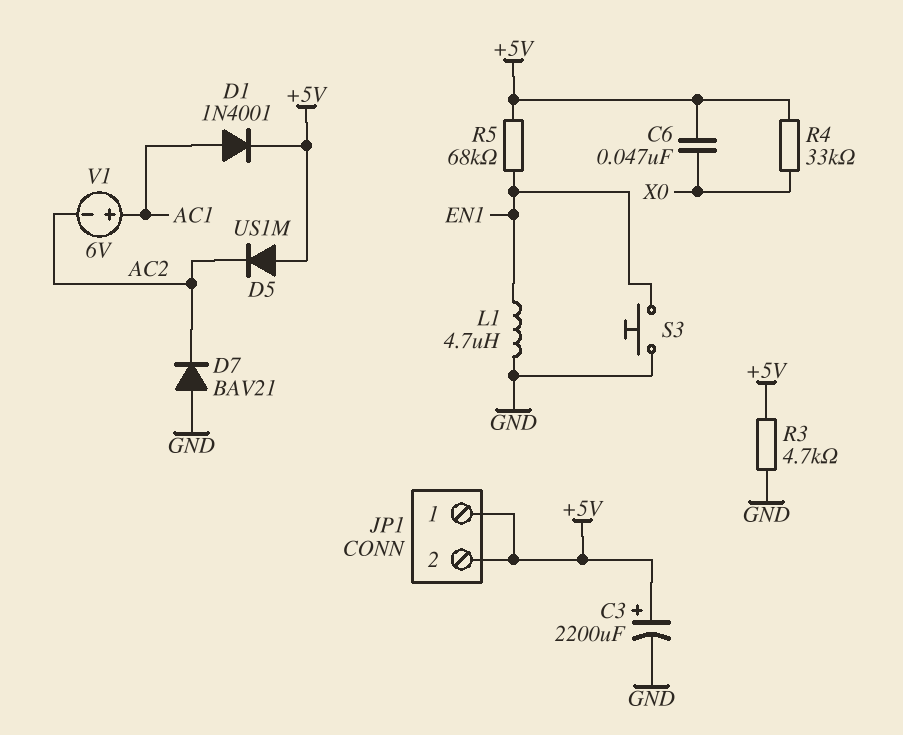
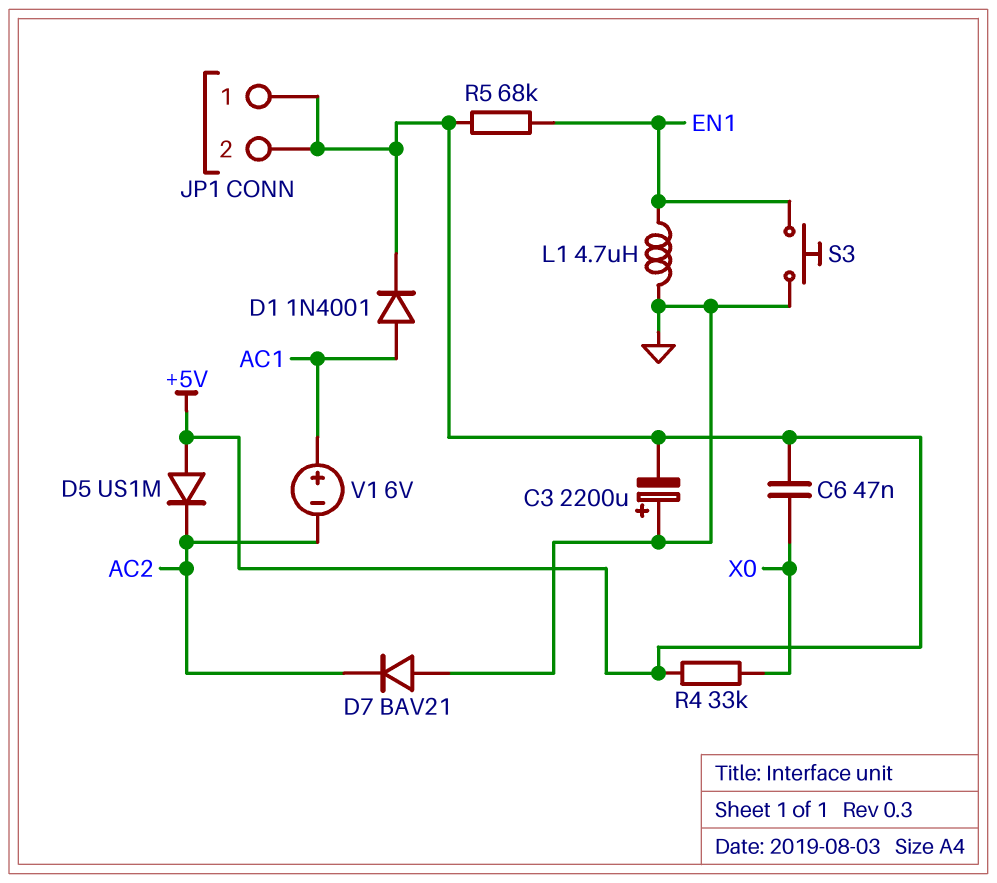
C3: 2200uF (plus +5V, minus GND) -> 2200uF (plus GND, minus +5V)
R3: 4.7k (+5V, GND) -> none

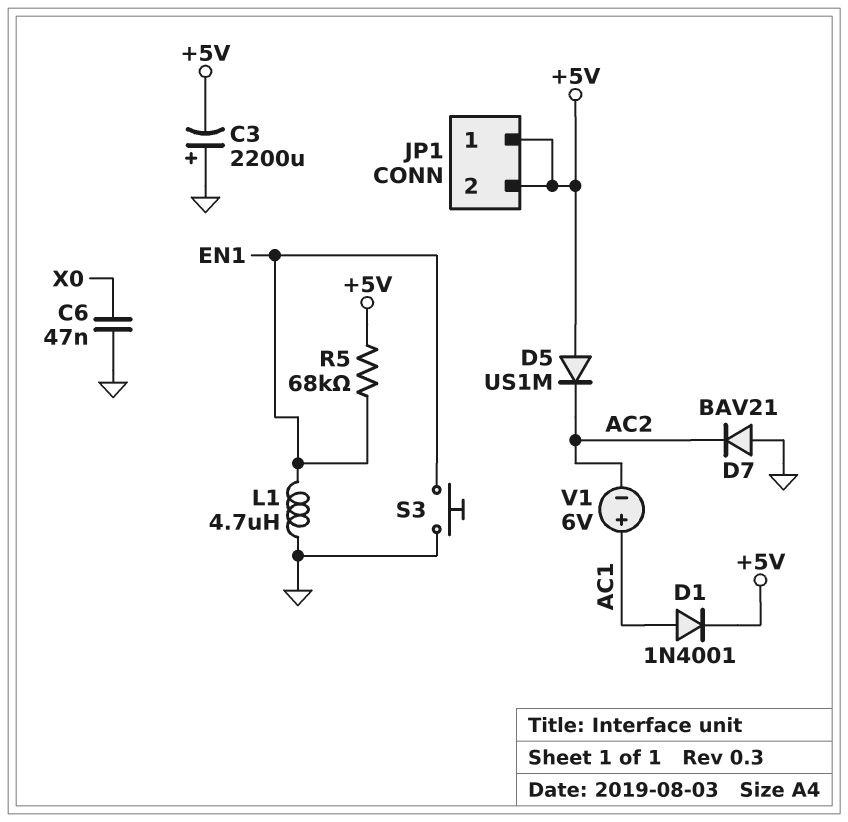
C6: 47nF (+5V, X0) -> 47nF (GND, X0)
R4: 33k (+5V, X0) -> none

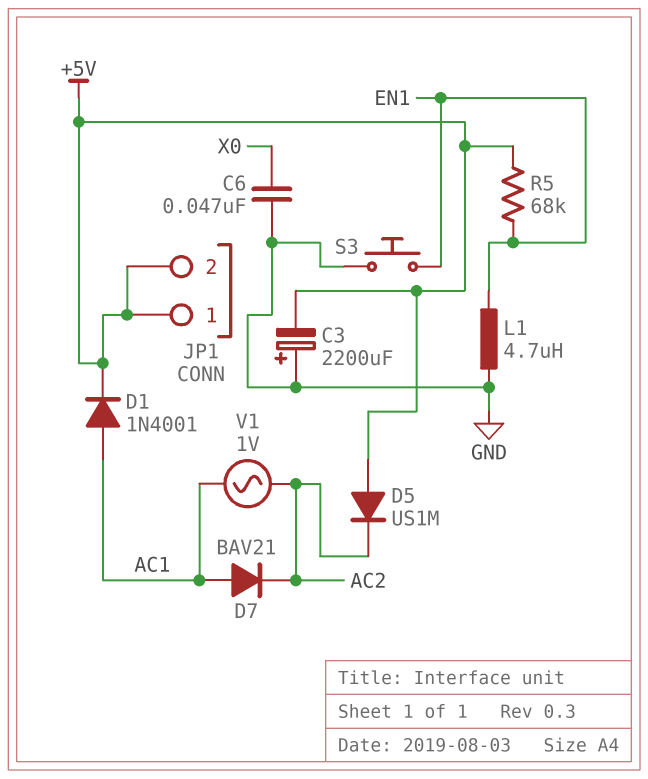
D7: diode BAV21 (A GND, K AC2) -> diode BAV21 (A AC1, K AC2)
V1: 6V (plus AC1, minus AC2) -> AC 1V (AC1, AC2)

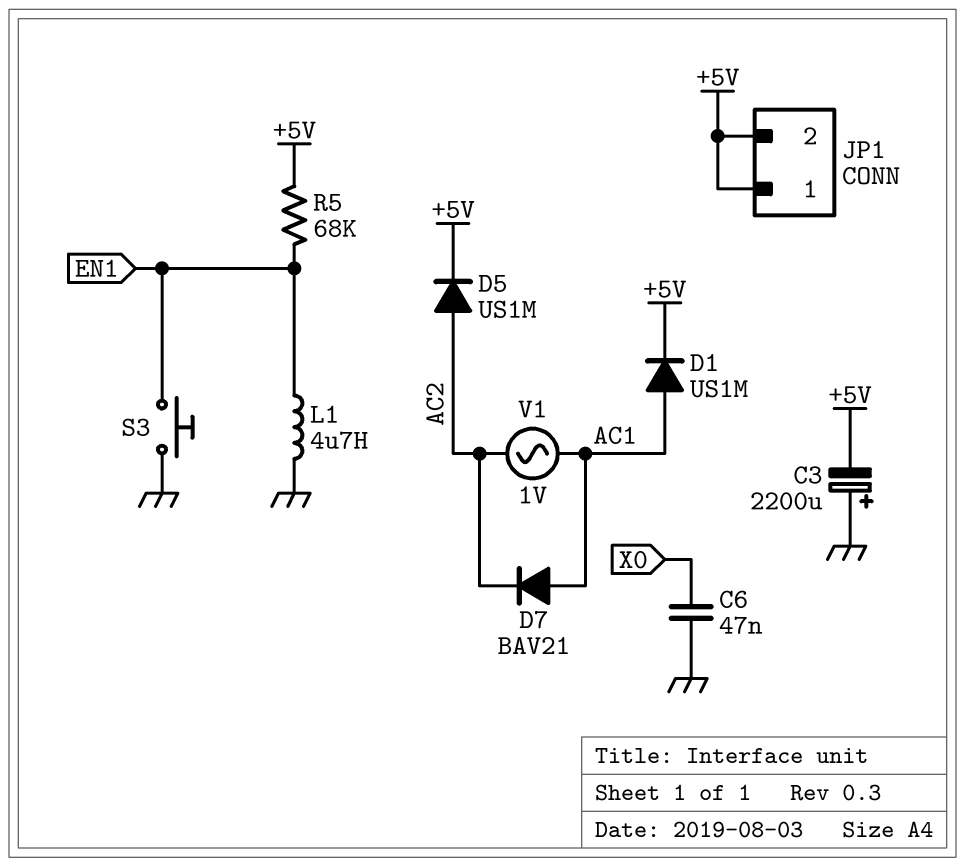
D1: diode 1N4001 (A AC1, K +5V) -> diode US1M (A AC1, K +5V)
D5: diode US1M (A +5V, K AC2) -> diode US1M (A AC2, K +5V)

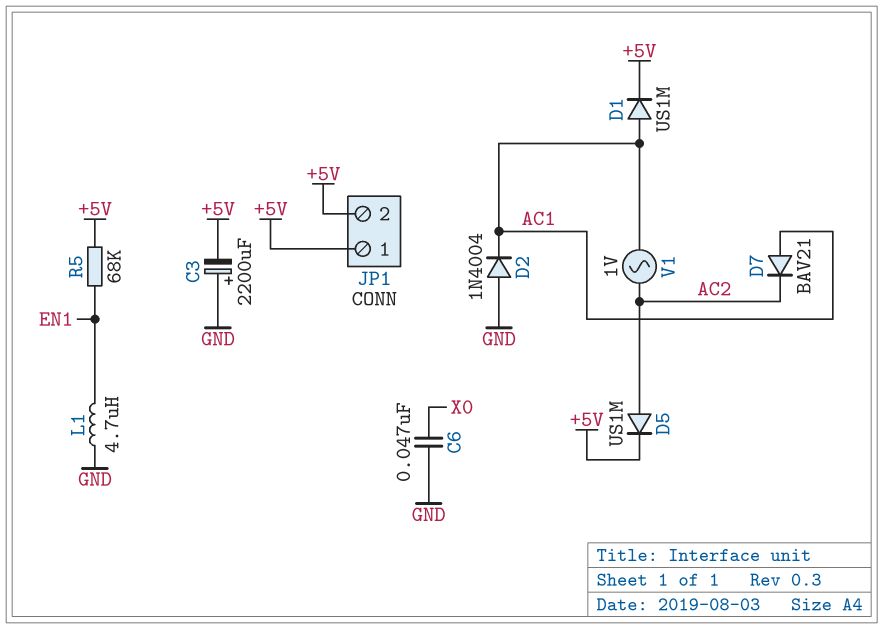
D2: none -> diode 1N4004 (A GND, K AC1)
S3: button (EN1, GND) -> none

